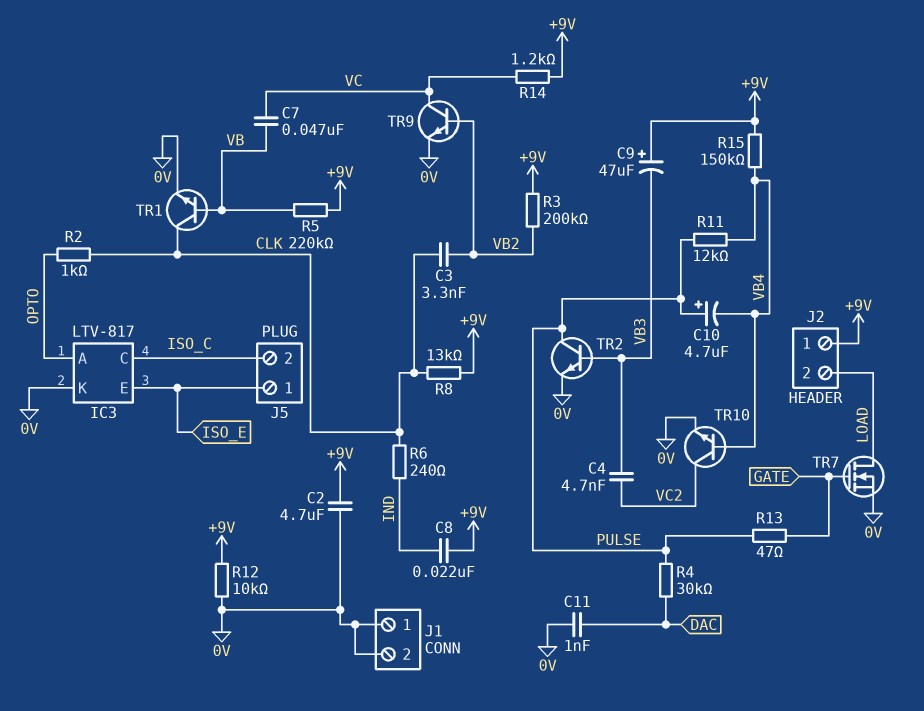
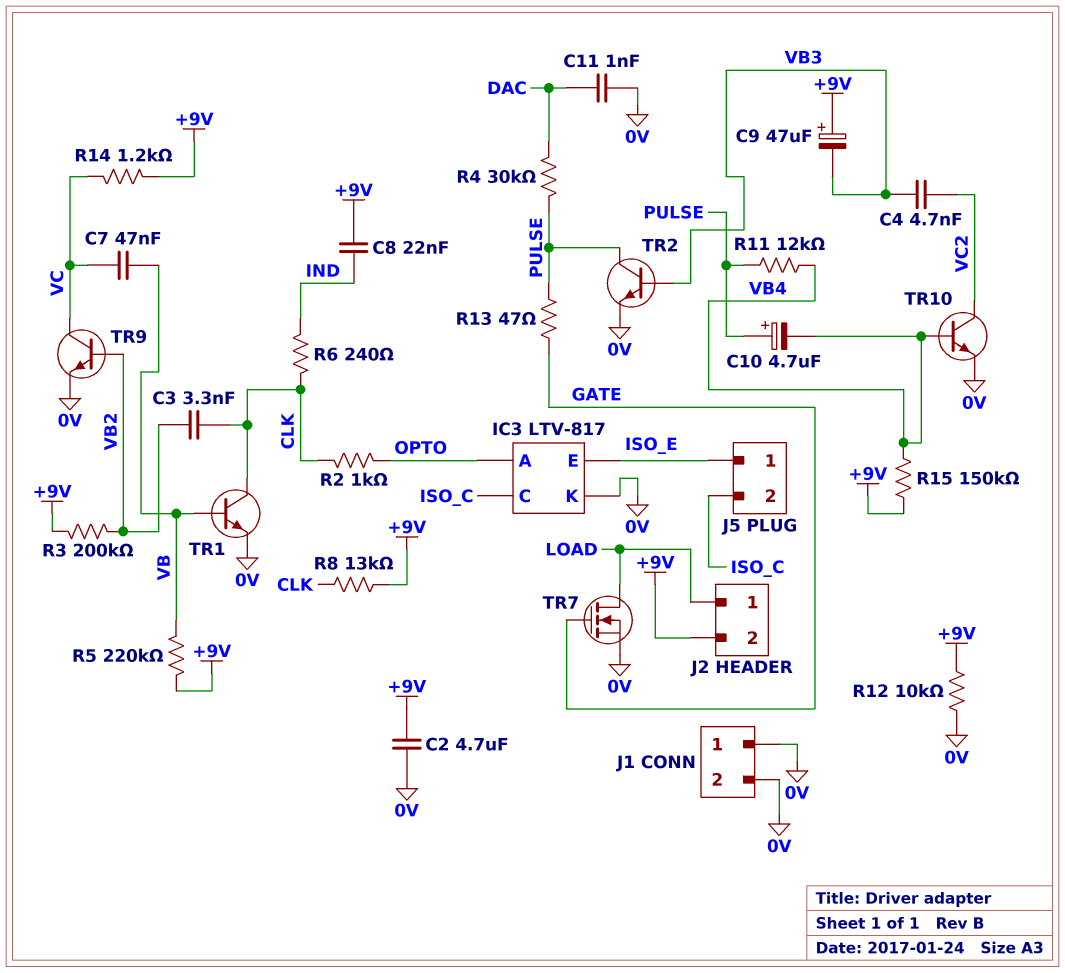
J2 pin 1: +9V -> LOAD
J2 pin 2: LOAD -> +9V

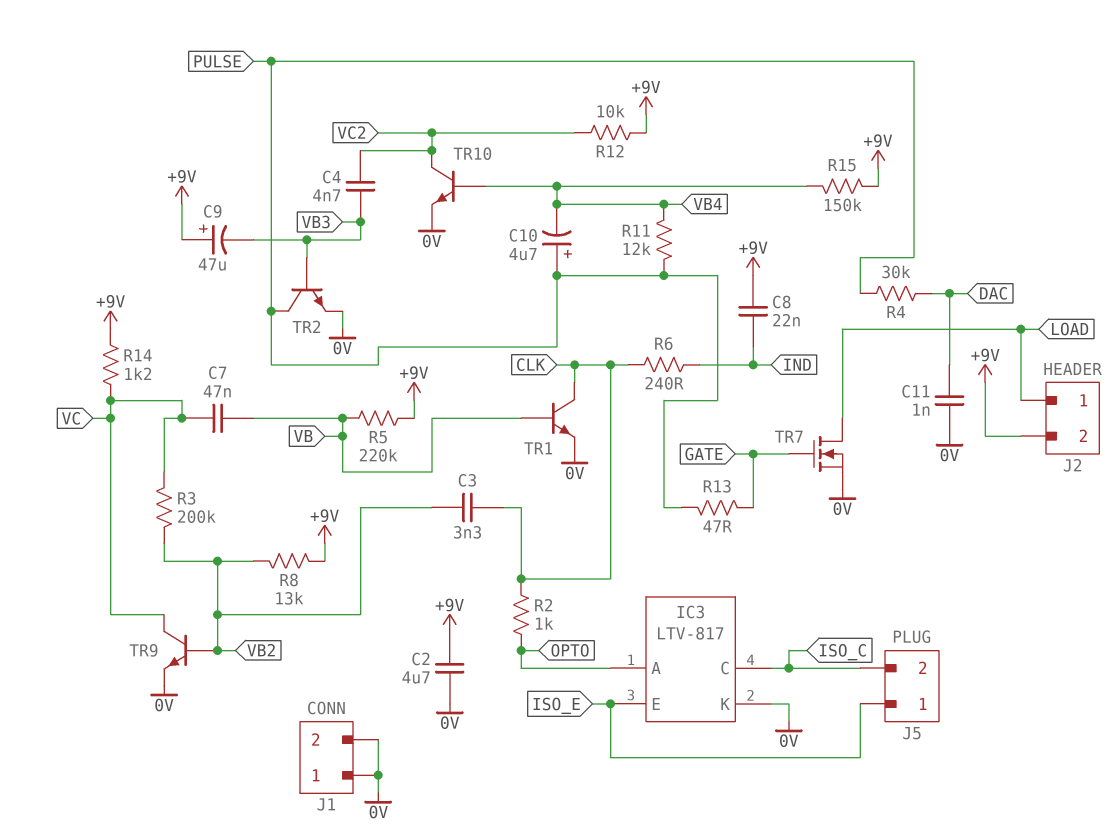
R3: 200k (+9V, VB2) -> 200k (VB2, VC)
R8: 13k (+9V, CLK) -> 13k (+9V, VB2)
R12: 10k (+9V, 0V) -> 10k (+9V, VC2)

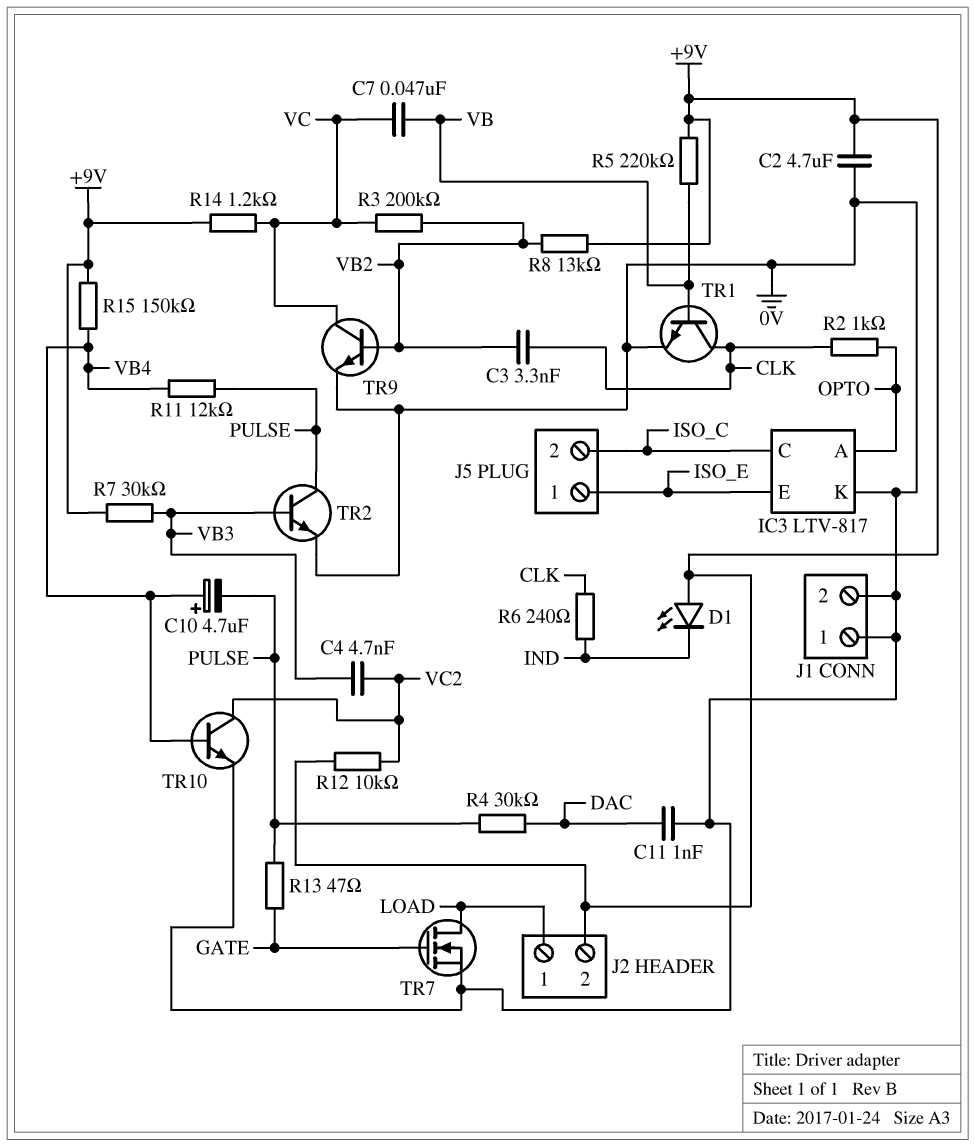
C8: 22nF (+9V, IND) -> none
C9: 47uF (plus +9V, minus VB3) -> none
C10: 4.7uF (plus PULSE, minus VB4) -> 4.7uF (plus VB4, minus PULSE)
D1: none -> LED (A +9V, K IND)
R7: none -> 30k (+9V, VB3)

